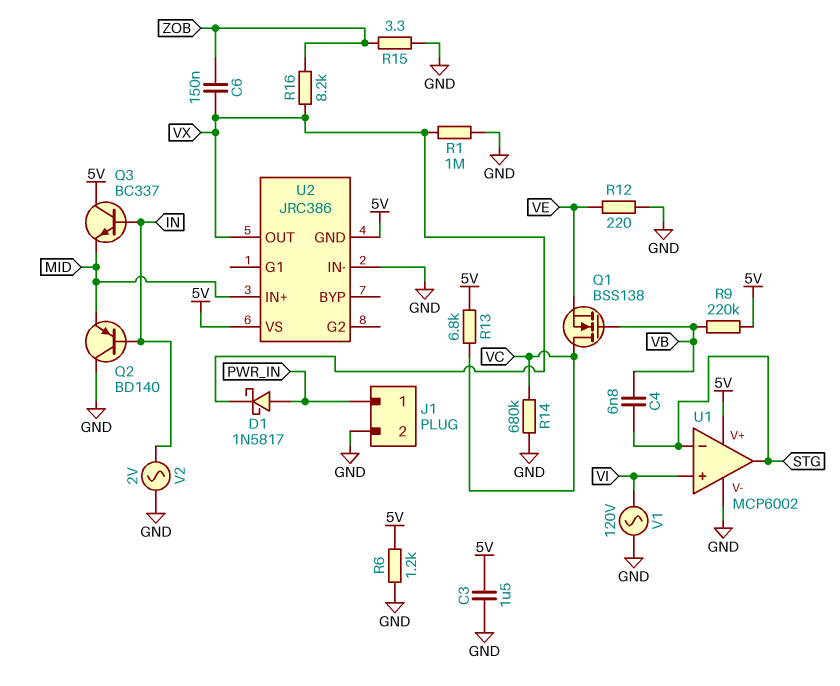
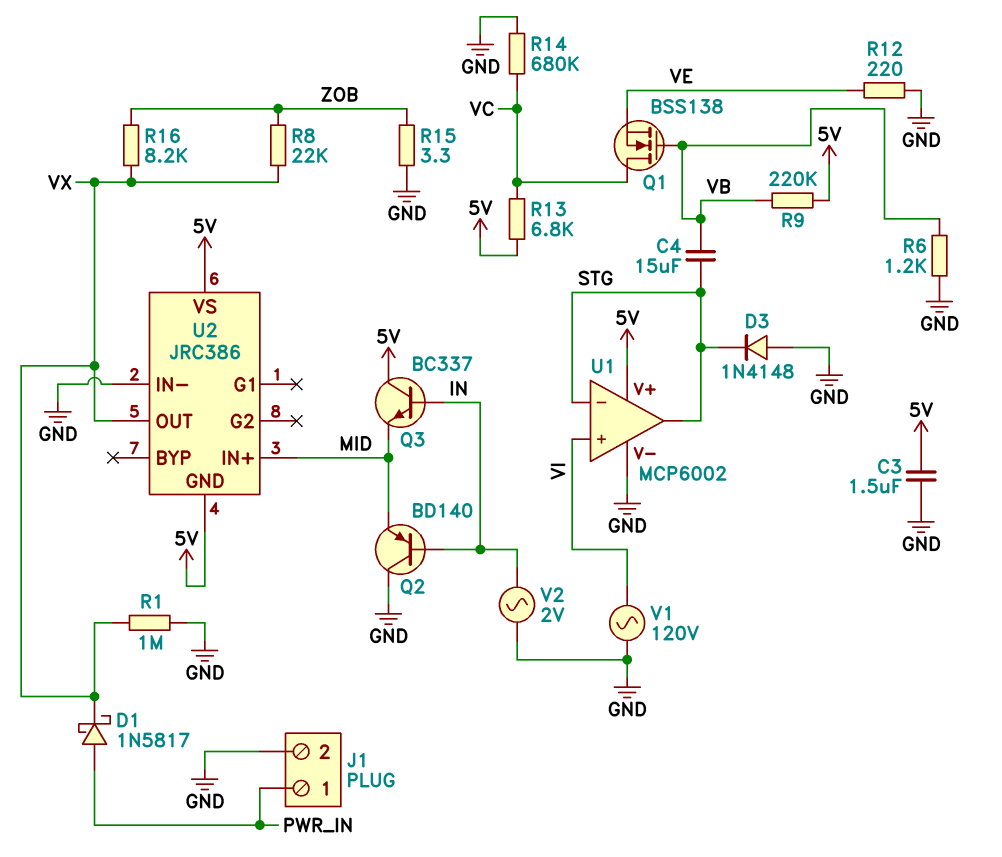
C4: 6.8nF (STG, VB) -> 15uF (STG, VB)
C6: 150nF (VX, ZOB) -> none
D3: none -> diode 1N4148 (A GND, K STG)
R6: 1.2k (5V, GND) -> 1.2k (GND, VB)
R8: none -> 22k (VX, ZOB)

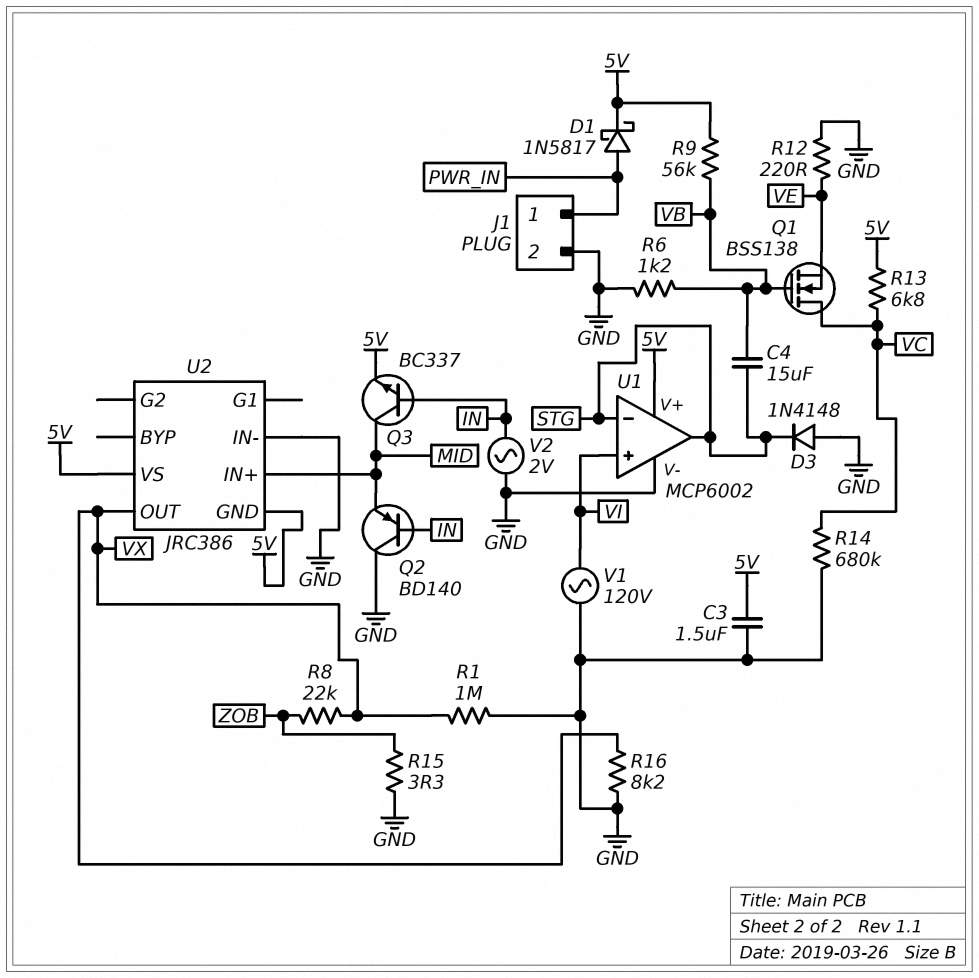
D1: schottky 1N5817 (A PWR_IN, K VX) -> schottky 1N5817 (A PWR_IN, K 5V)
Q3: NPN BC337 (B IN, C 5V, E MID) -> NPN BC337 (B IN, C MID, E 5V)
R9: 220k (5V, VB) -> 56k (5V, VB)
R16: 8.2k (VX, ZOB) -> 8.2k (GND, VX)

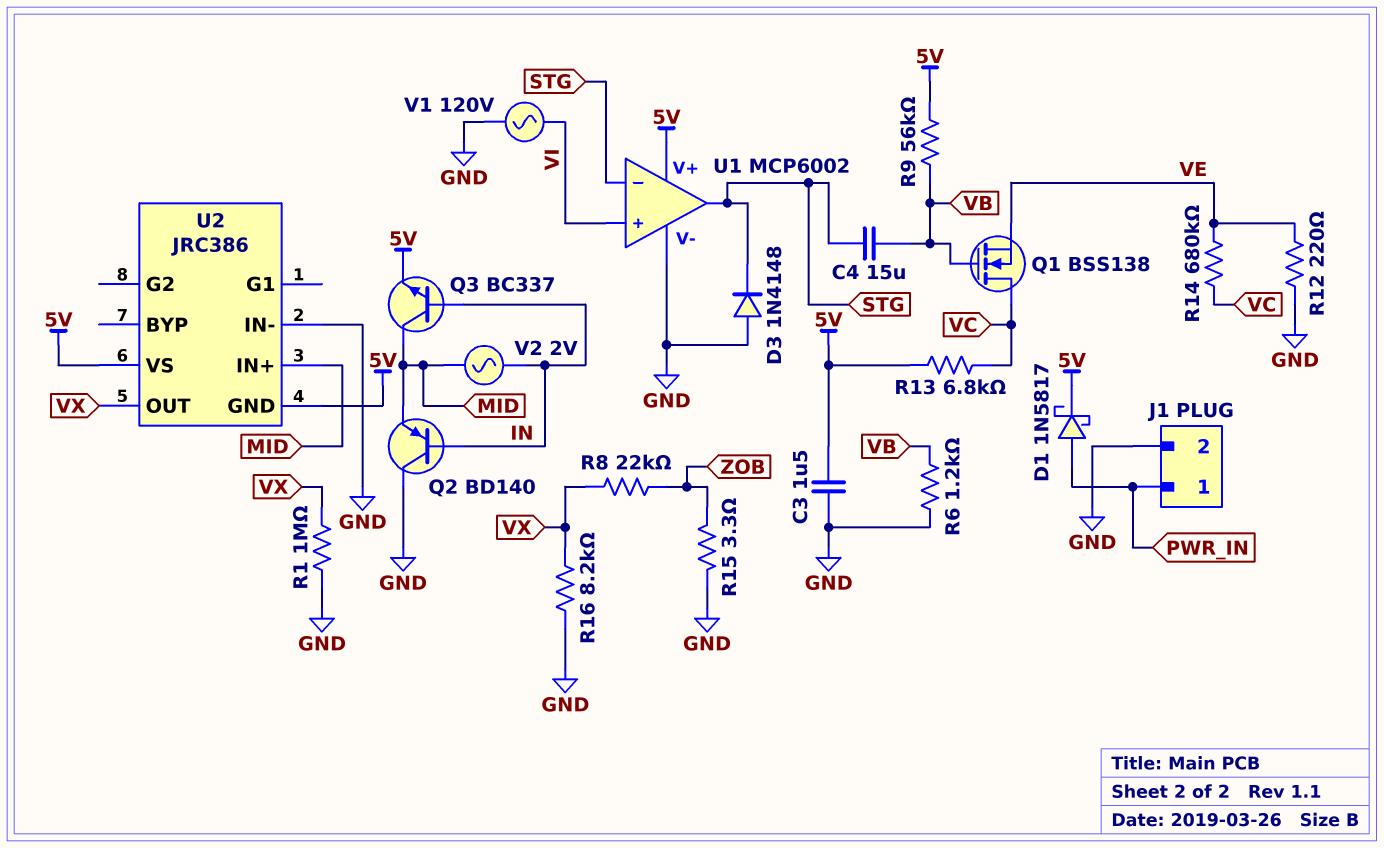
R14: 680k (GND, VC) -> 680k (VC, VE)
V2: AC 2V (GND, IN) -> AC 2V (IN, MID)

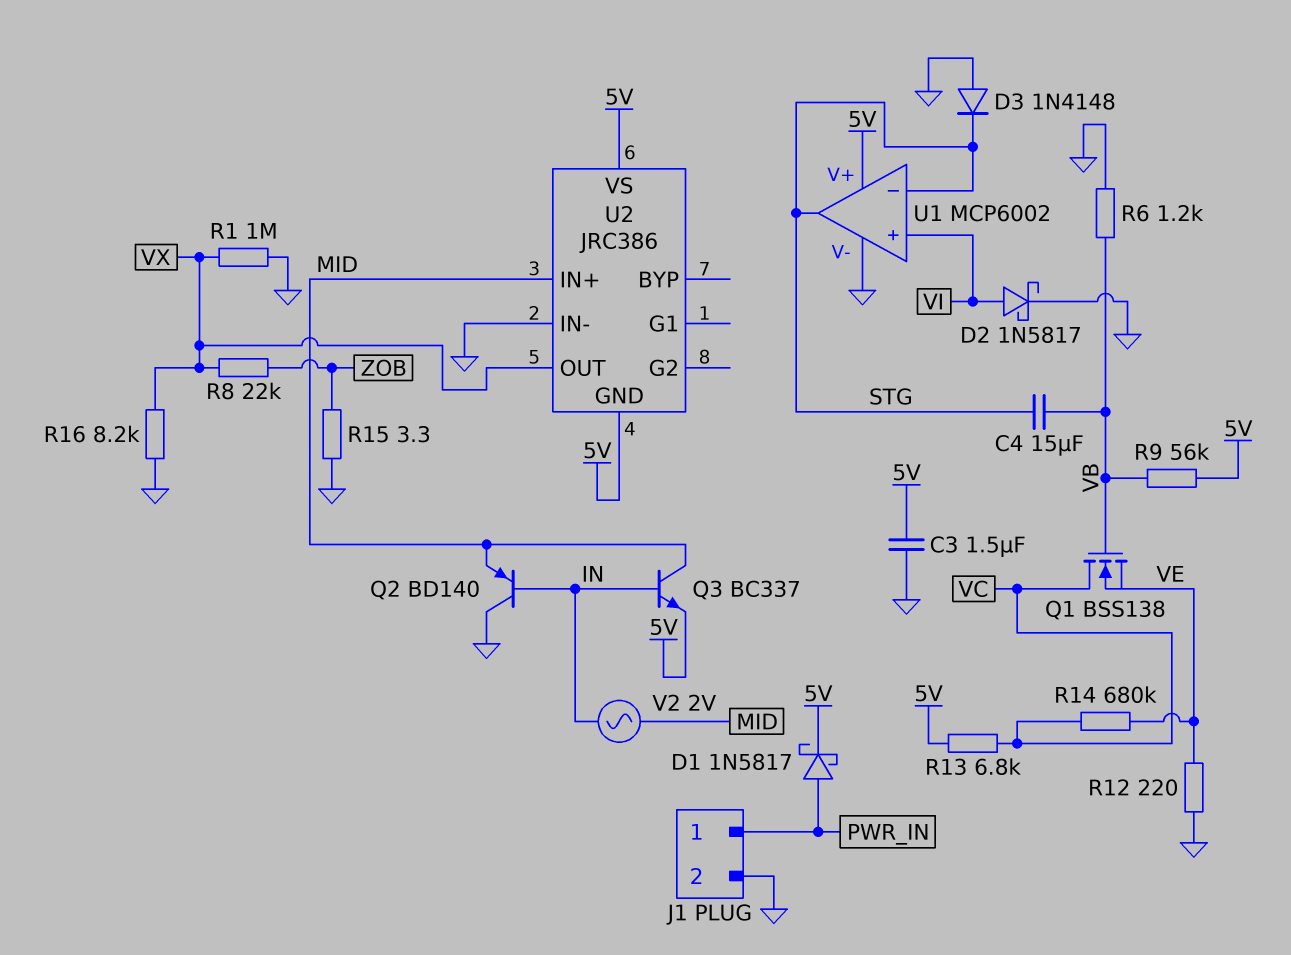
D2: none -> schottky 1N5817 (A VI, K GND)
V1: AC 120V (GND, VI) -> none

